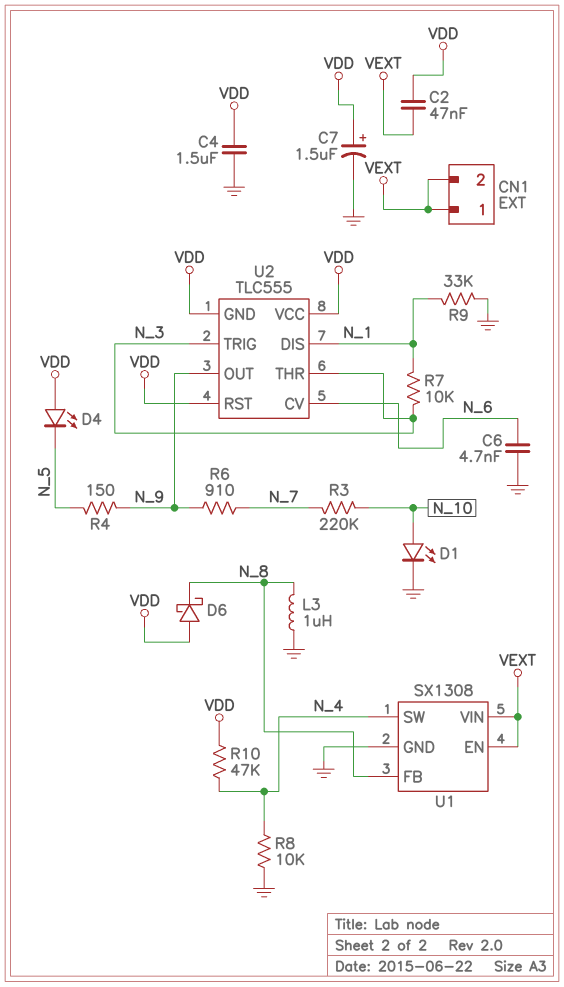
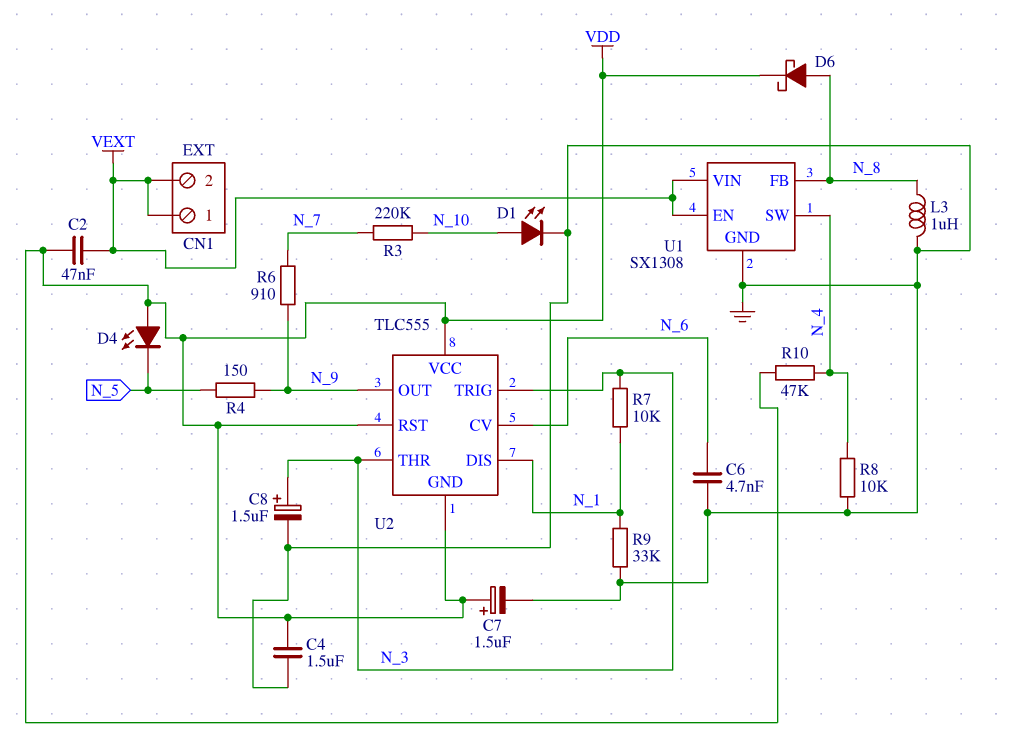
C8: none -> 1.5uF (plus N_3, minus GND)
D6: schottky (A VDD, K N_8) -> schottky (A N_8, K VDD)

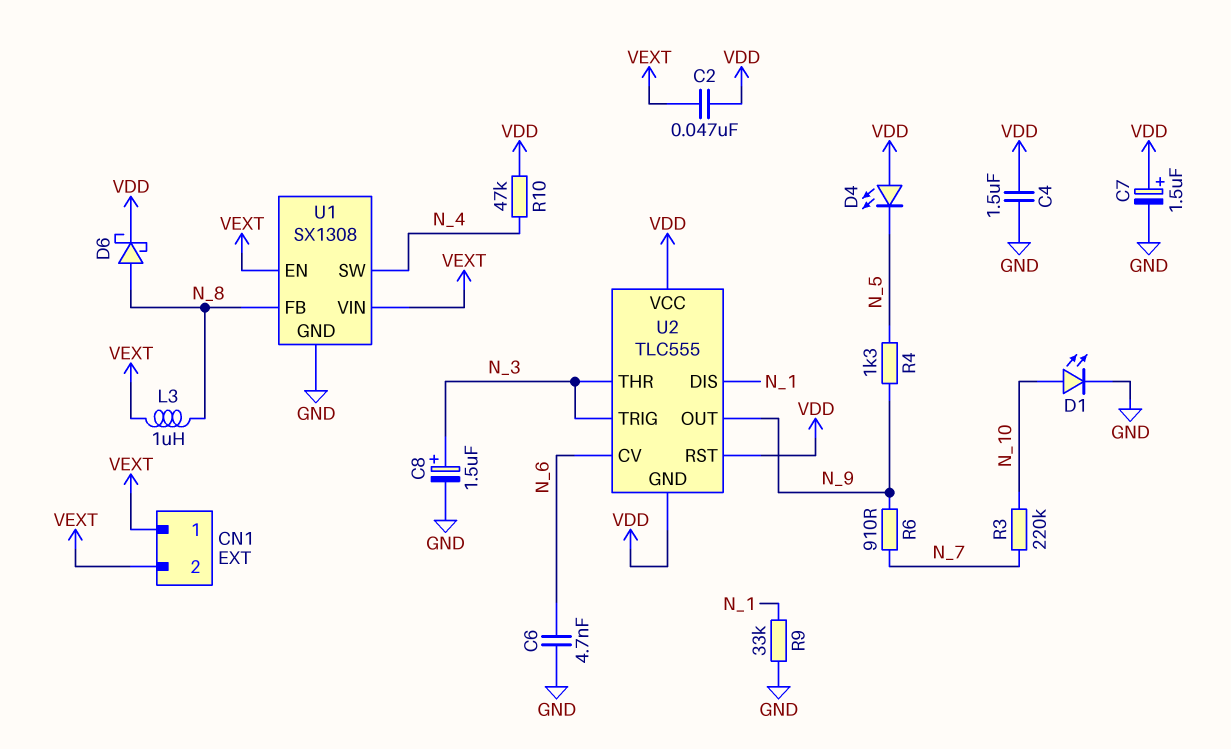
L3: 1uH (GND, N_8) -> 1uH (N_8, VEXT)
R4: 150 (N_5, N_9) -> 1.3k (N_5, N_9)
R7: 10k (N_1, N_3) -> none
R8: 10k (GND, N_4) -> none

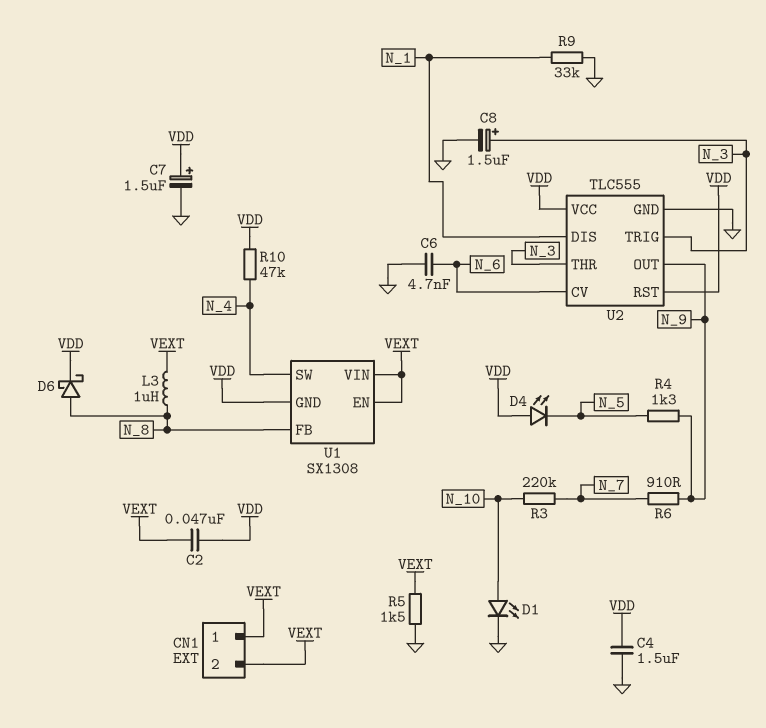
R5: none -> 1.5k (GND, VEXT)
U1 pin GND: GND -> VDD
U2 pin GND: VDD -> GND

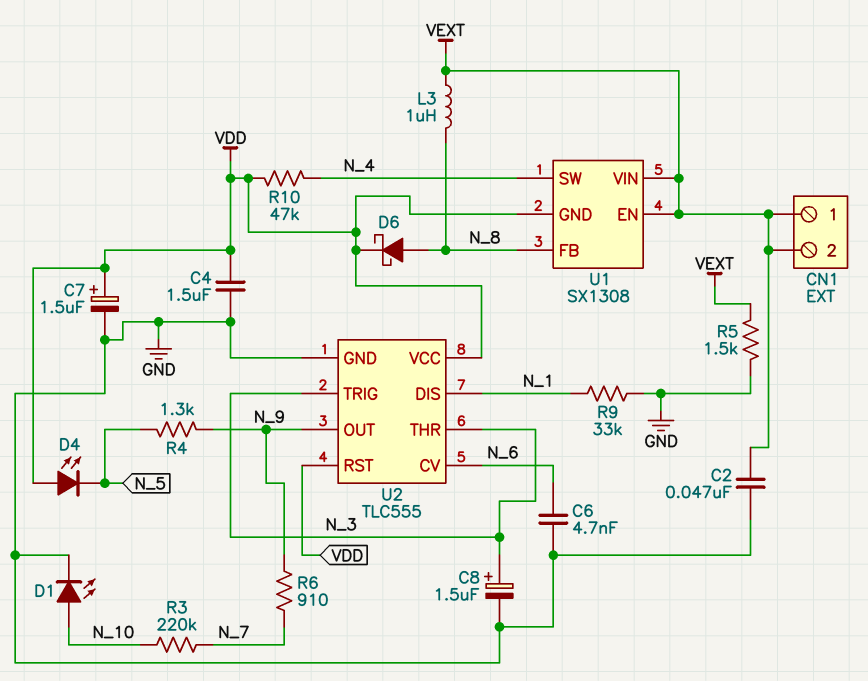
C2: 47nF (VDD, VEXT) -> 47nF (GND, VEXT)

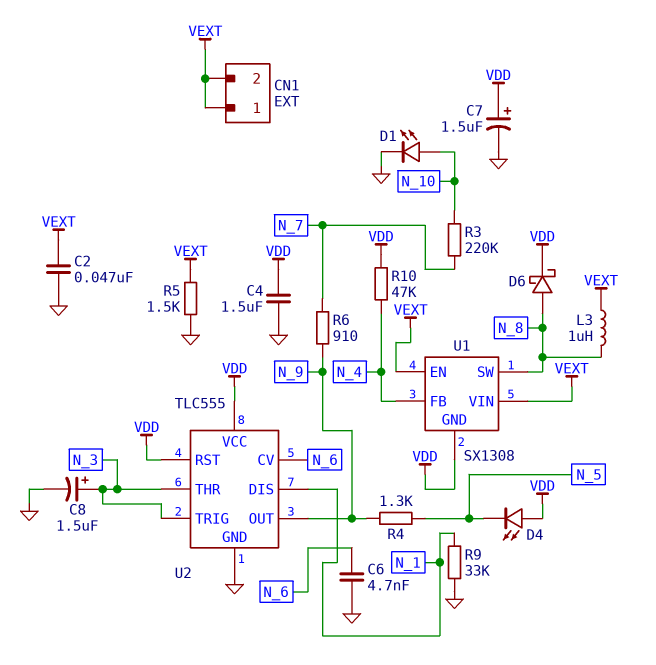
U1 pin FB: N_8 -> N_4
U1 pin SW: N_4 -> N_8

